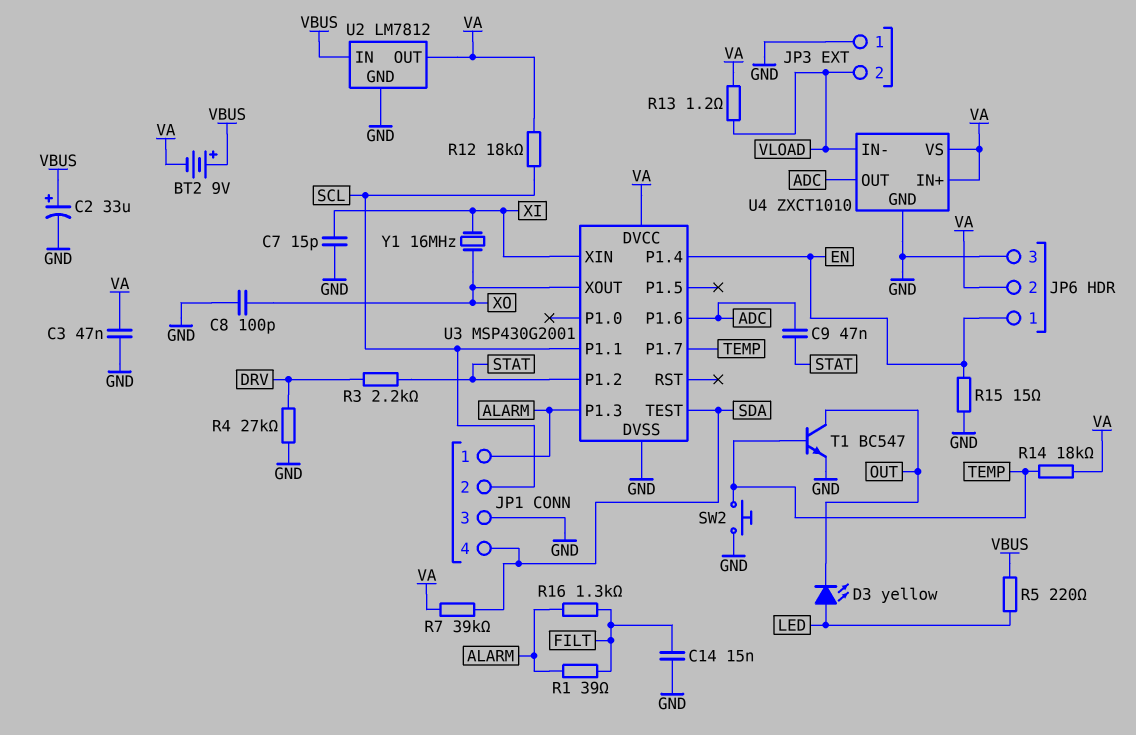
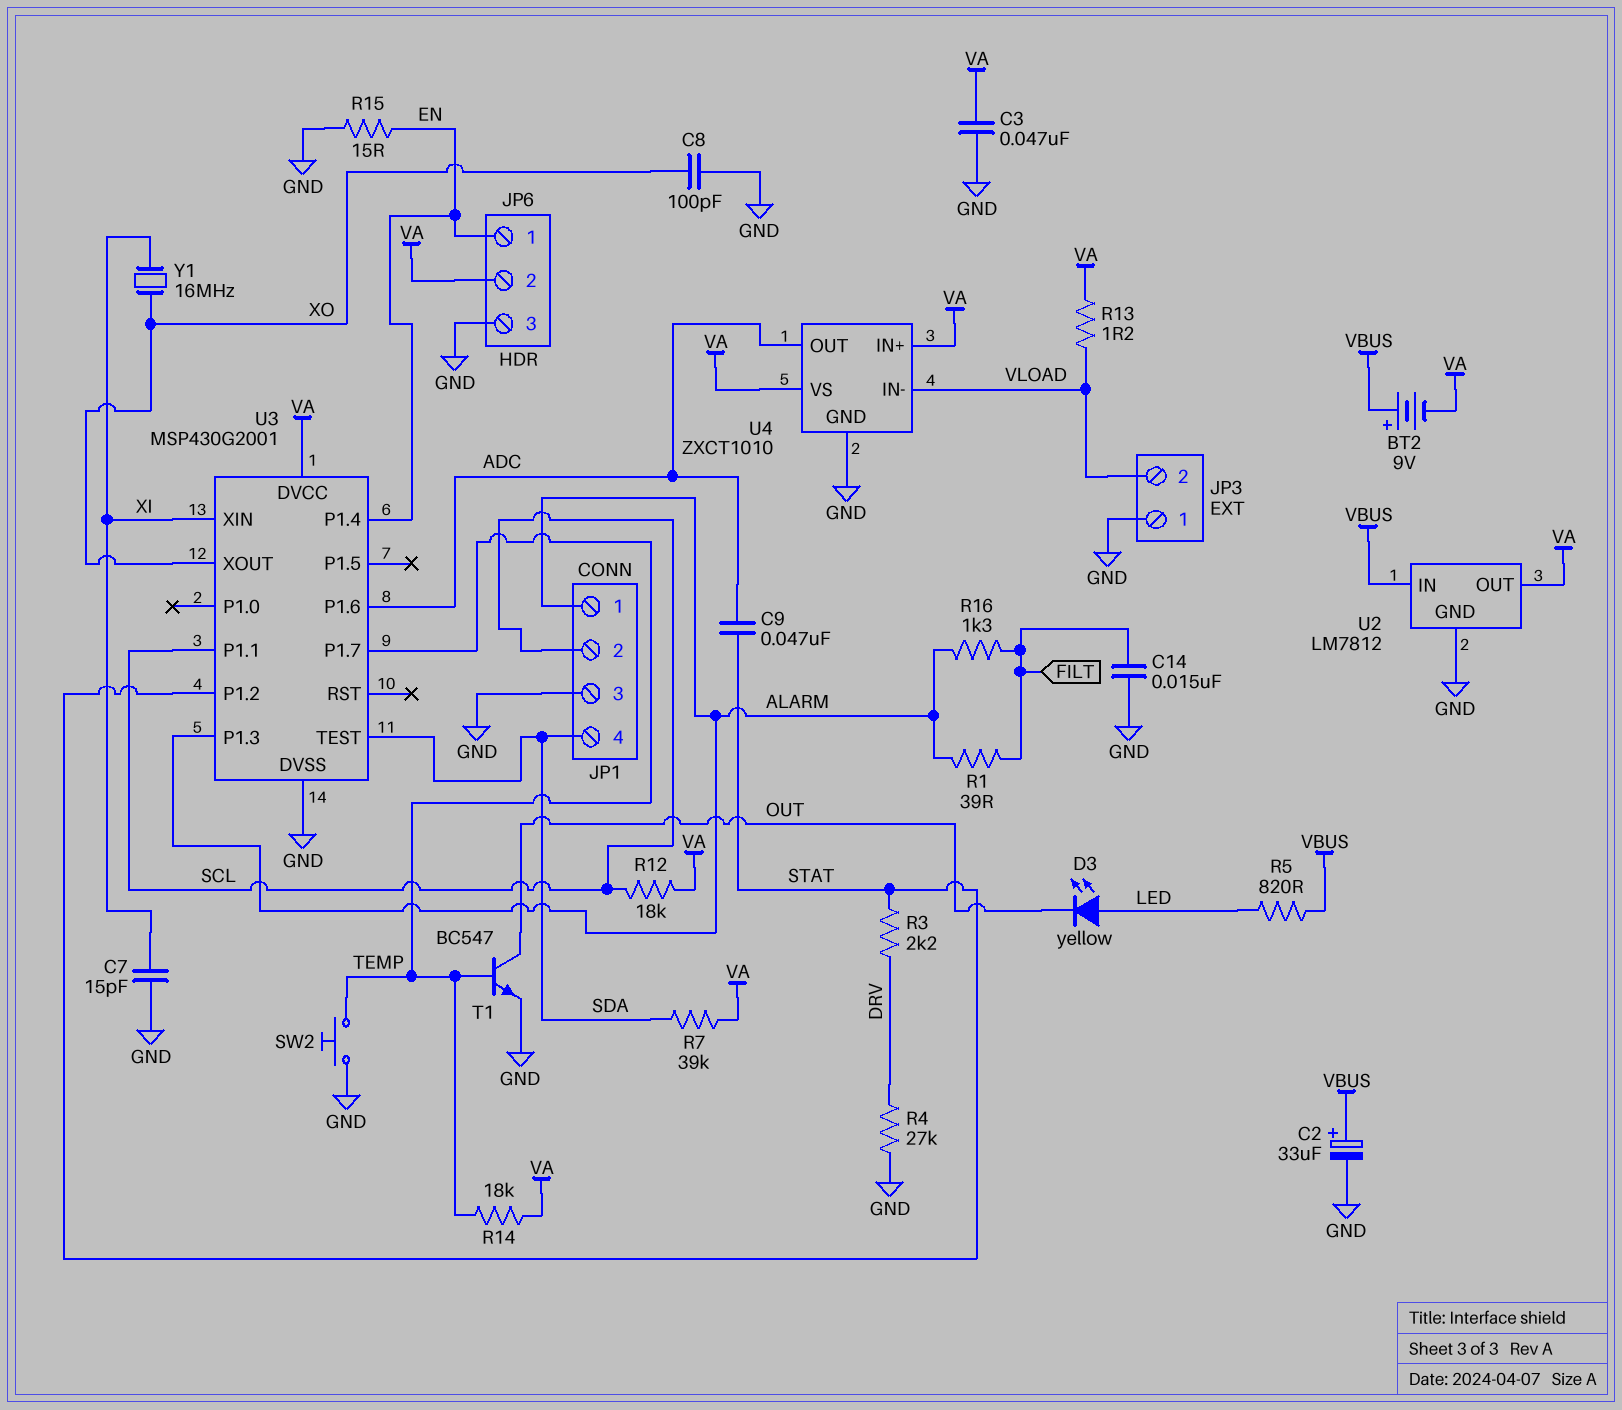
R5: 220 (LED, VBUS) -> 820 (LED, VBUS)

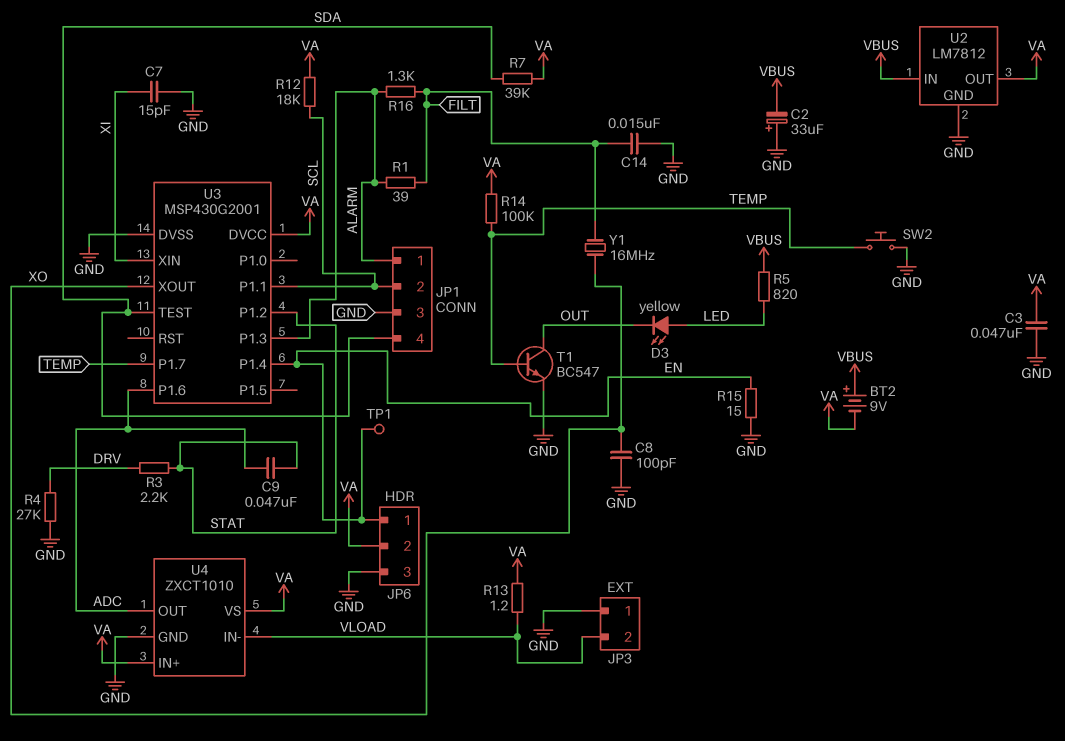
C2: 33uF (plus VBUS, minus GND) -> 33uF (plus GND, minus VBUS)
R14: 18k (TEMP, VA) -> 100k (TEMP, VA)
TP1: none -> test point (EN)
Y1: 16MHz (XI, XO) -> 16MHz (FILT, XO)

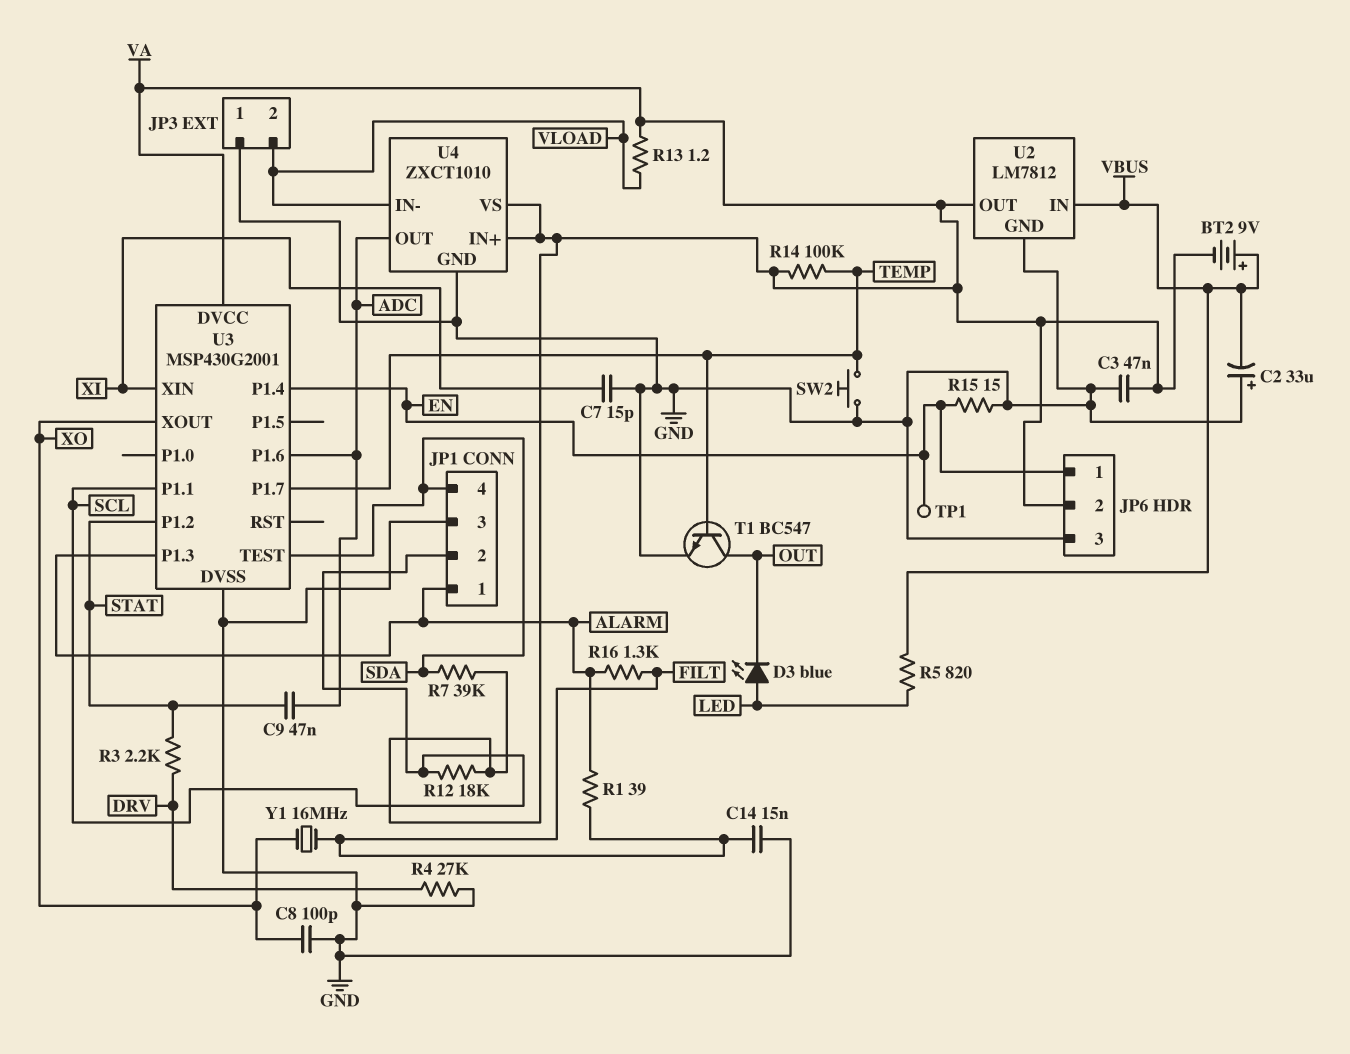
D3: LED yellow (A LED, K OUT) -> LED blue (A LED, K OUT)

